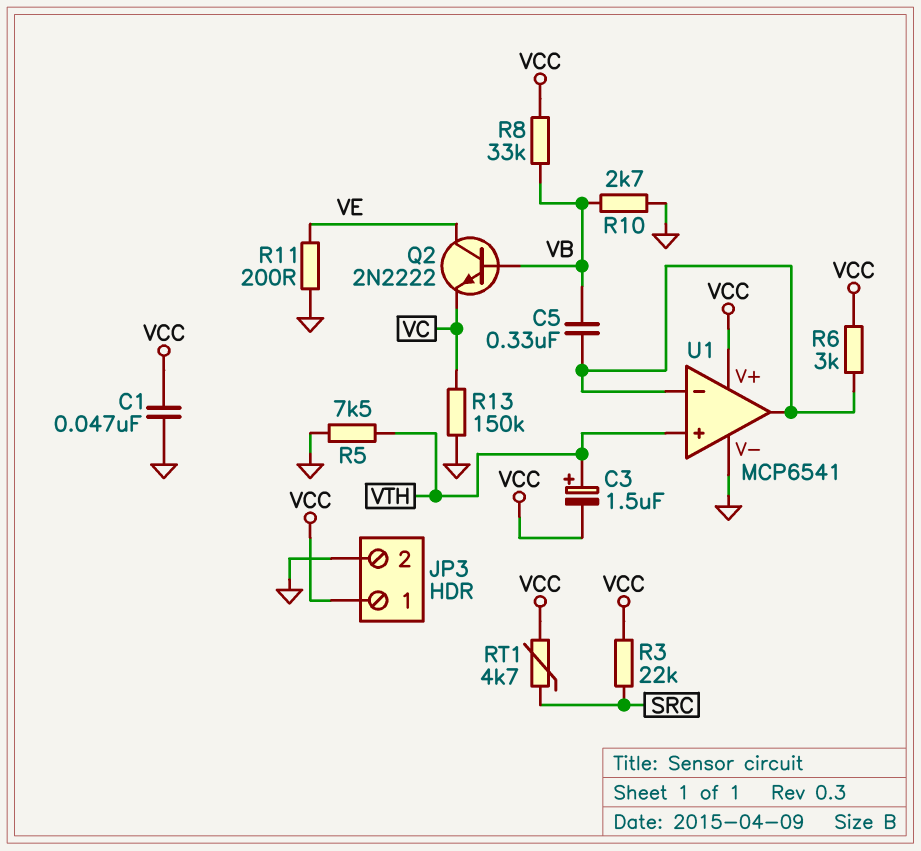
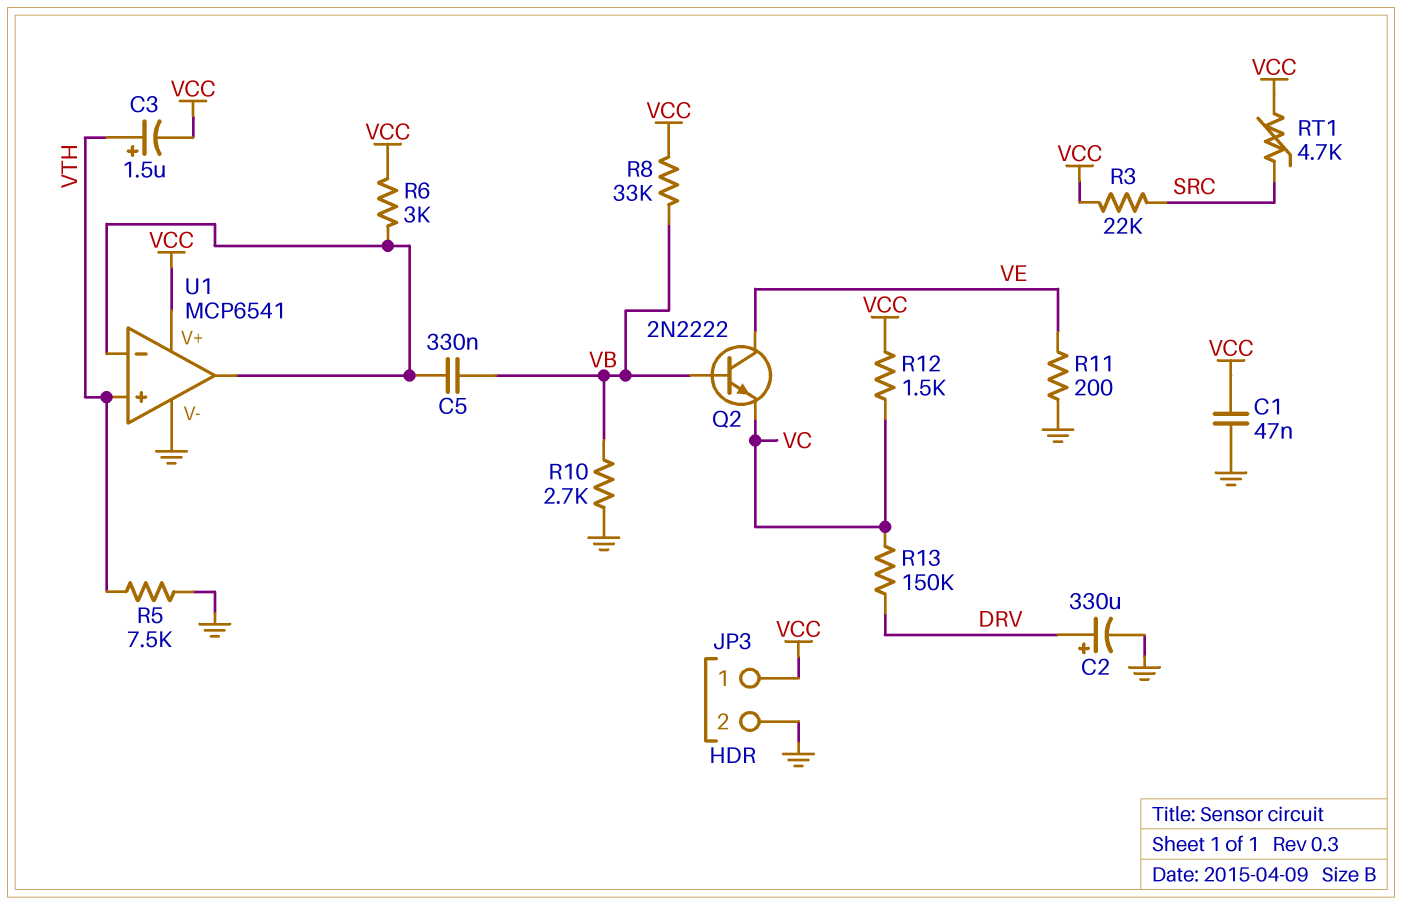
C2: none -> 330uF (plus DRV, minus GND)
R12: none -> 1.5k (VC, VCC)
R13: 150k (GND, VC) -> 150k (DRV, VC)

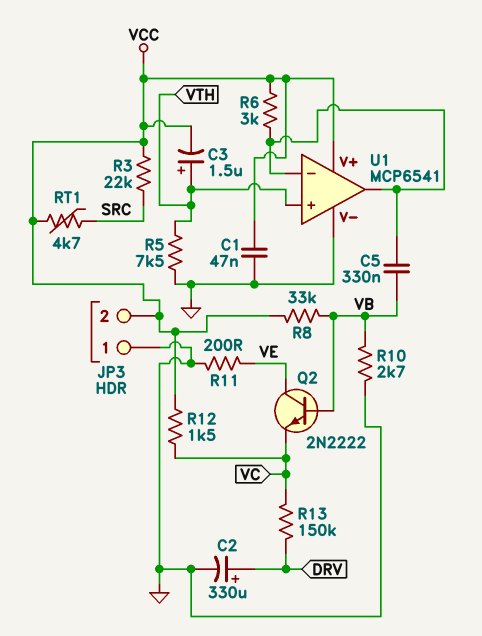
JP3 pin 1: VCC -> GND
JP3 pin 2: GND -> VCC

